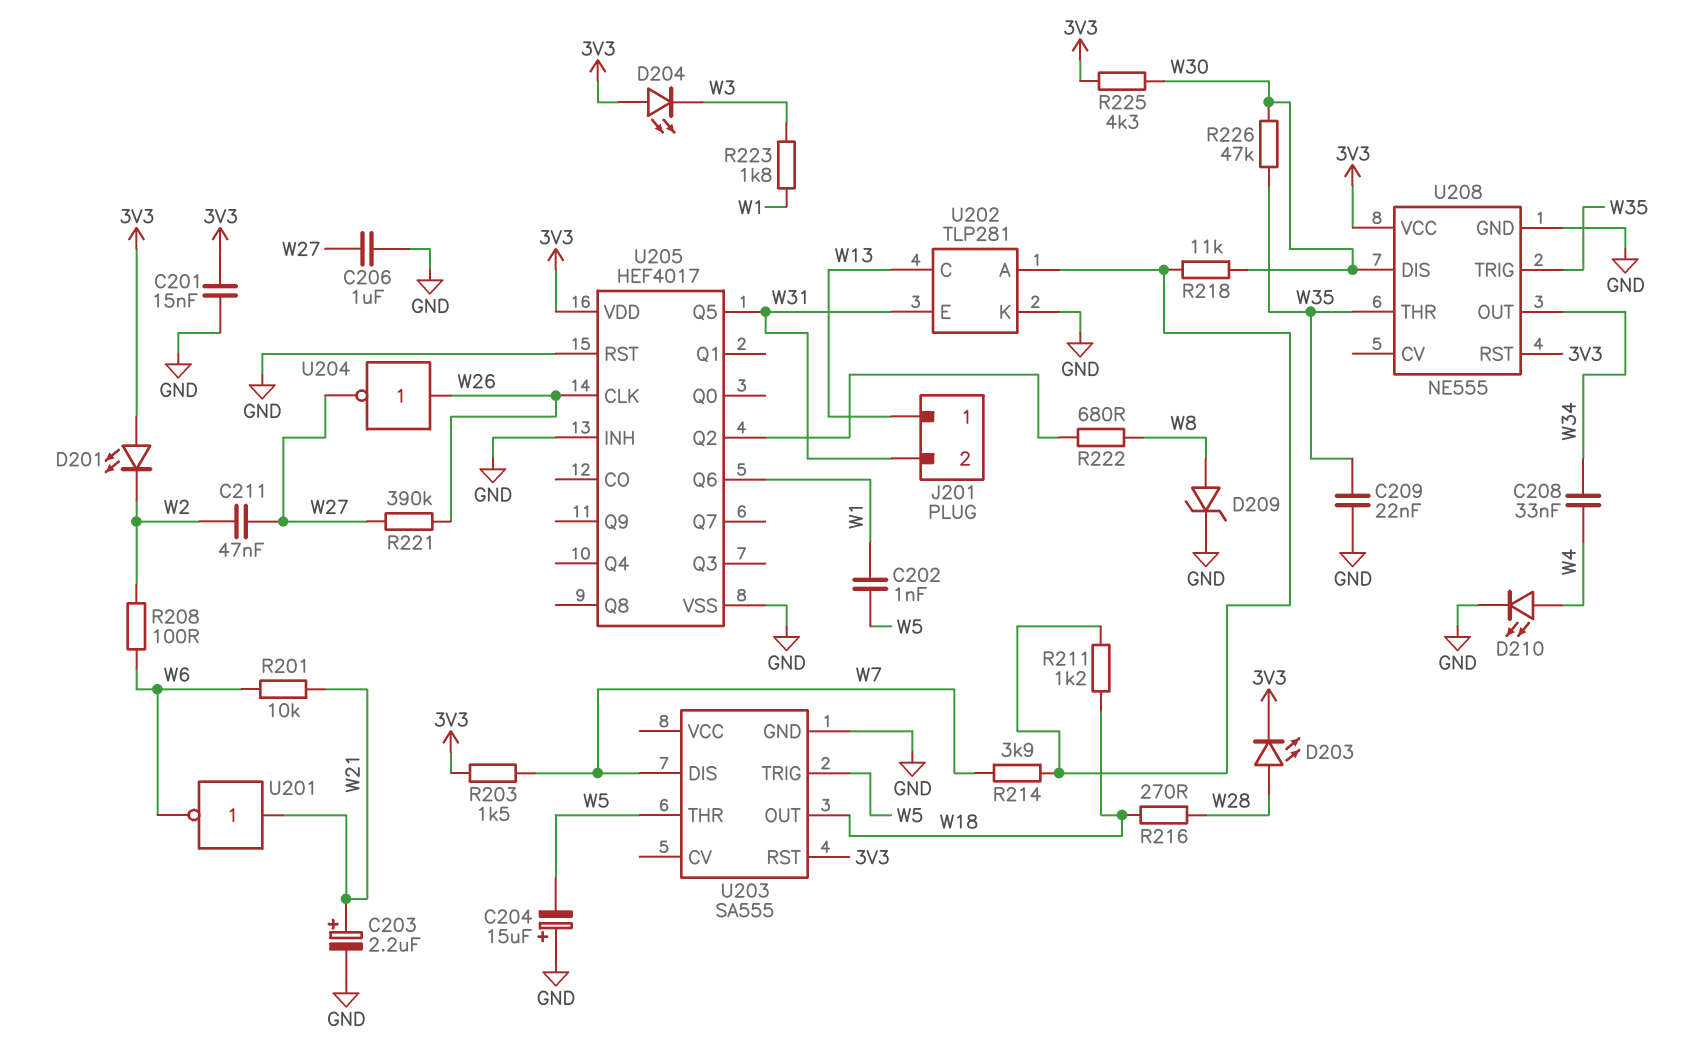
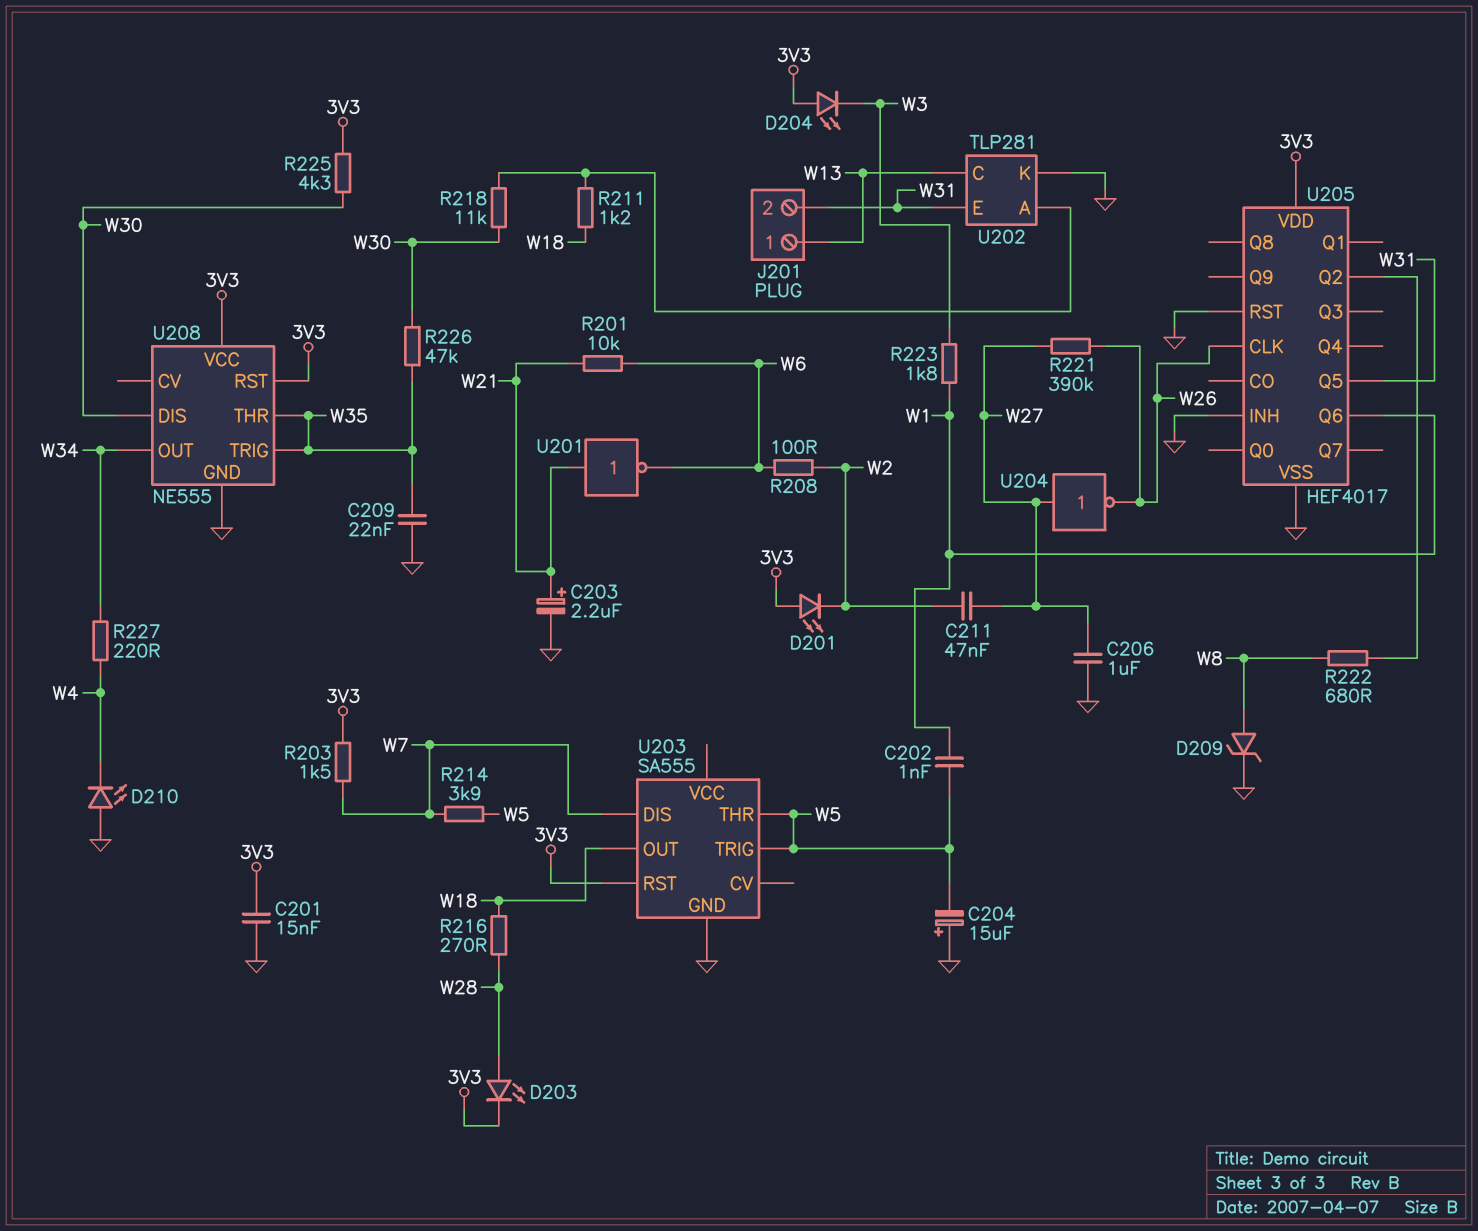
C208: 33nF (W4, W34) -> none
D210: LED (A W4, K GND) -> LED (A GND, K W4)
R214: 3.9k (U202/A, W7) -> 3.9k (W5, W7)
R227: none -> 220 (W4, W34)
U204: NOT (in W26, out W27) -> NOT (in W27, out W26)

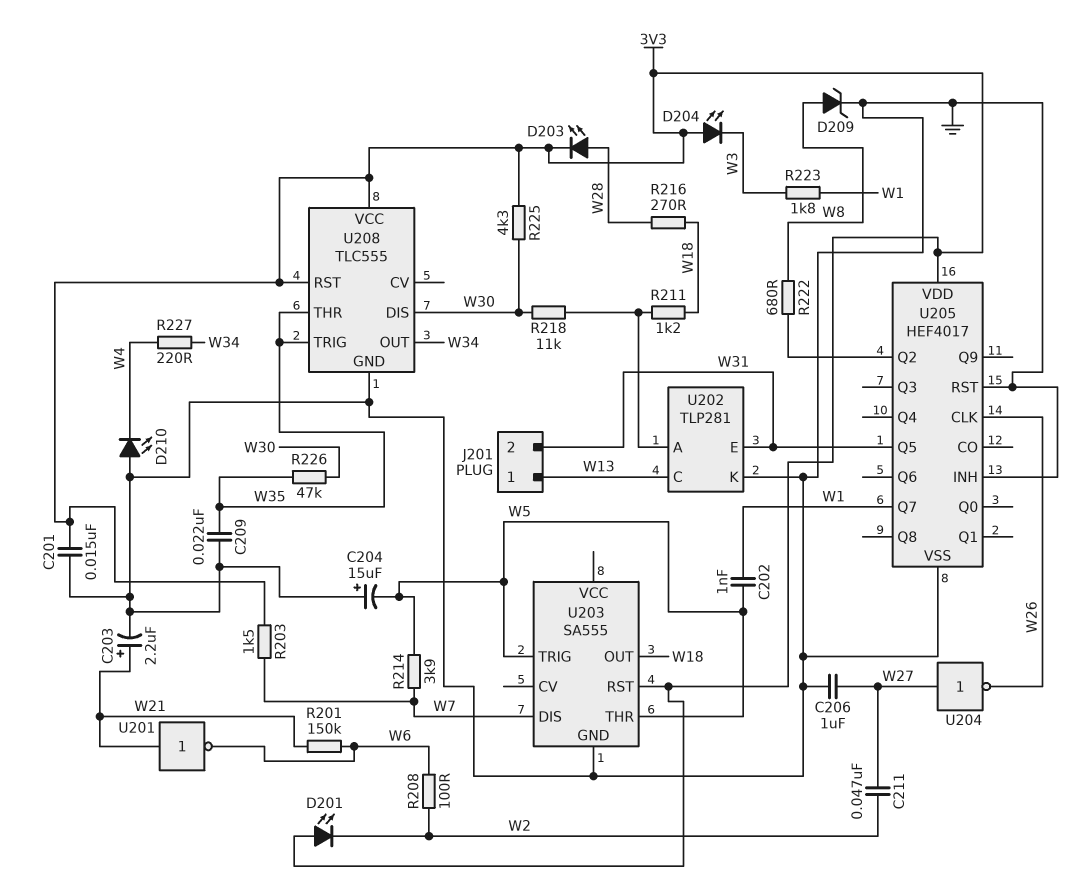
R201: 10k (W6, W21) -> 150k (W6, W21)
R221: 390k (W26, W27) -> none
U205 pin Q6: W1 -> none
U205 pin Q7: none -> W1
U208: NE555 -> TLC555

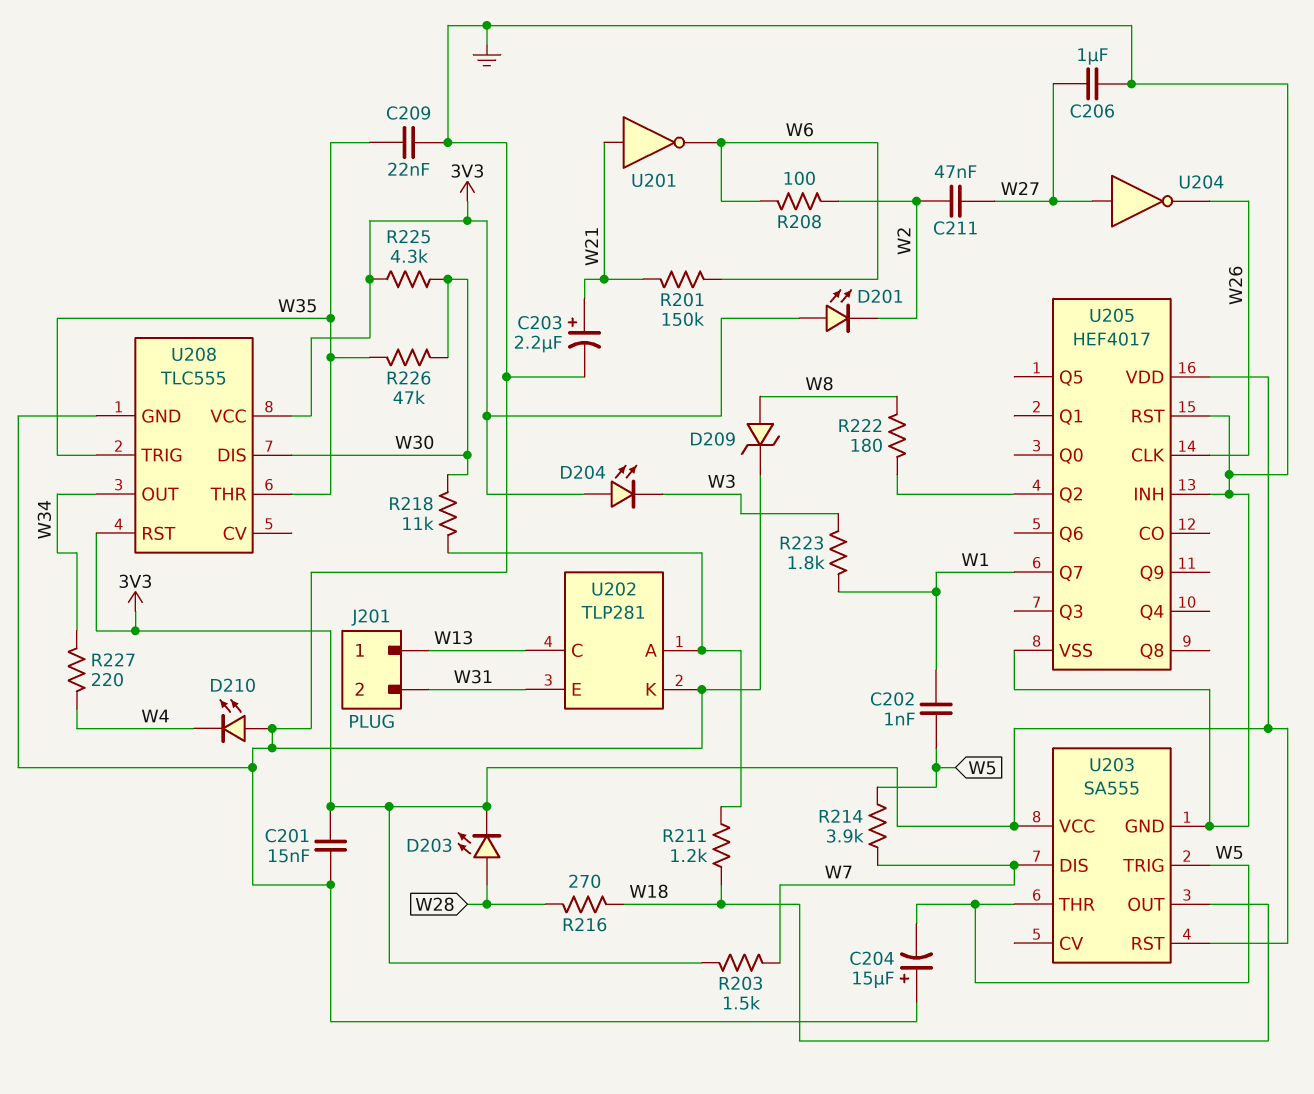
R222: 680 (U205/Q2, W8) -> 180 (U205/Q2, W8)
U203 pin VCC: none -> 3V3
U205 pin Q5: W31 -> none

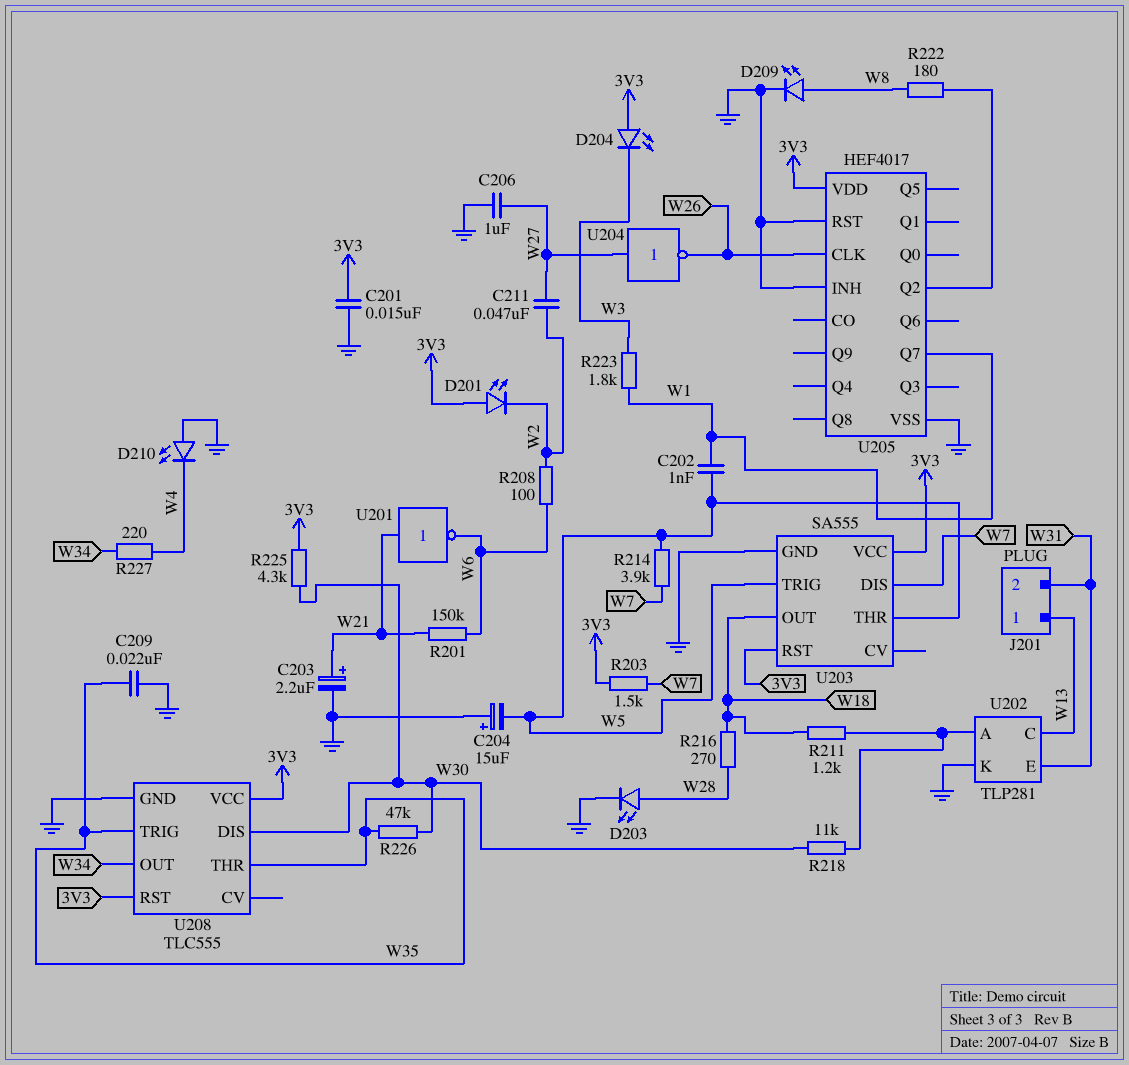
D203: LED (A W28, K 3V3) -> LED (A W28, K GND)
D209: zener (A W8, K GND) -> LED (A W8, K GND)

